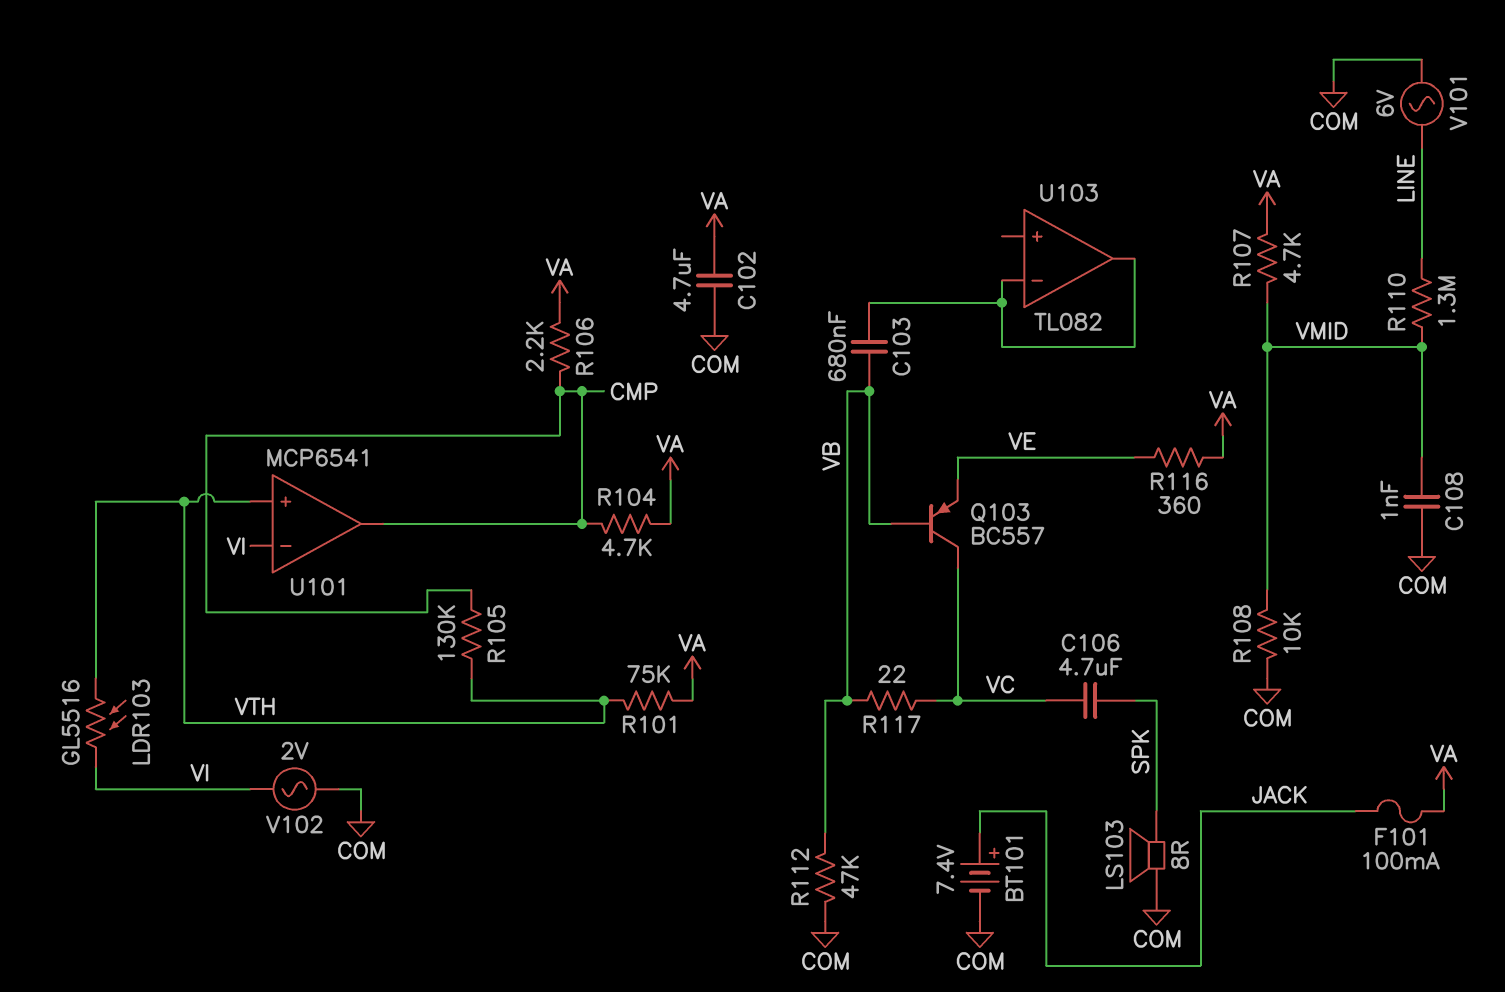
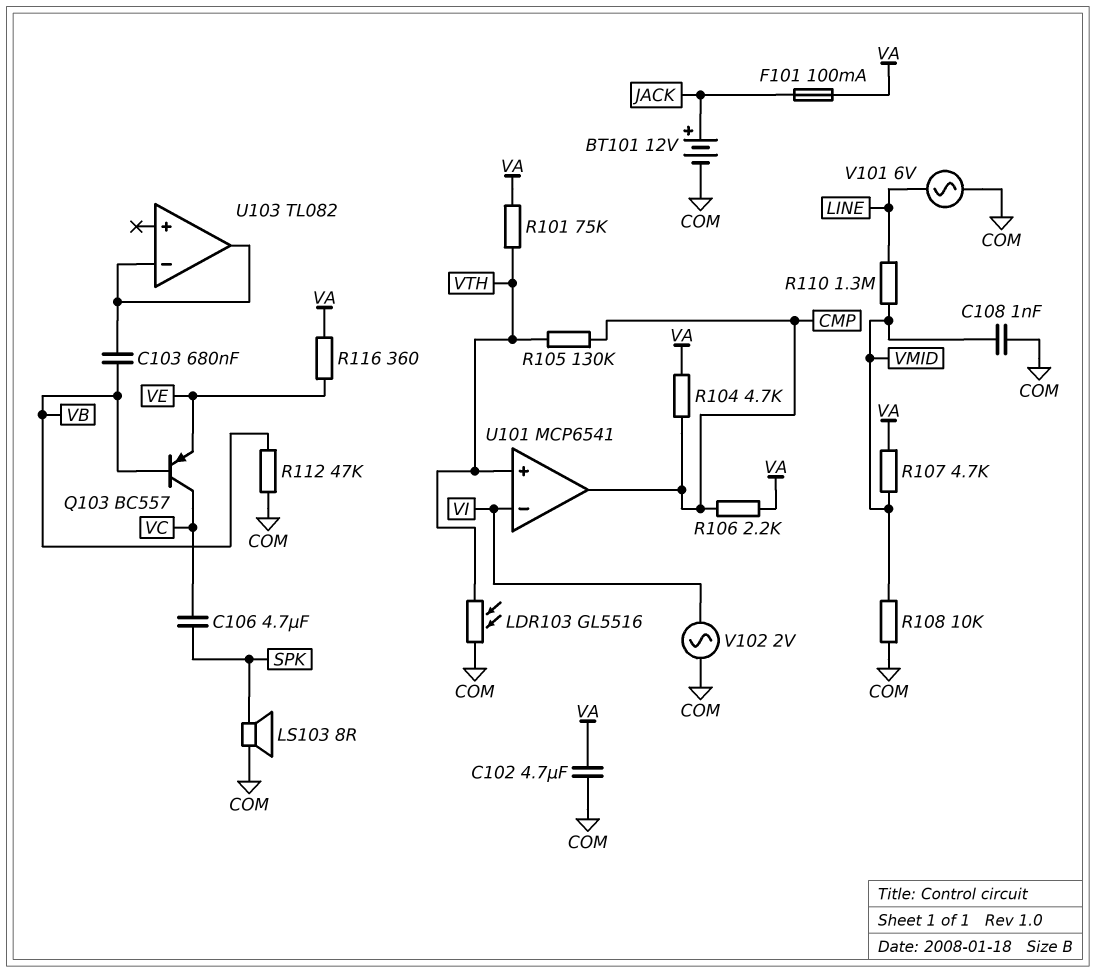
BT101: 7.4V (plus JACK, minus COM) -> 12V (plus JACK, minus COM)
LDR103: GL5516 (VI, VTH) -> GL5516 (COM, VTH)
R117: 22 (VB, VC) -> none

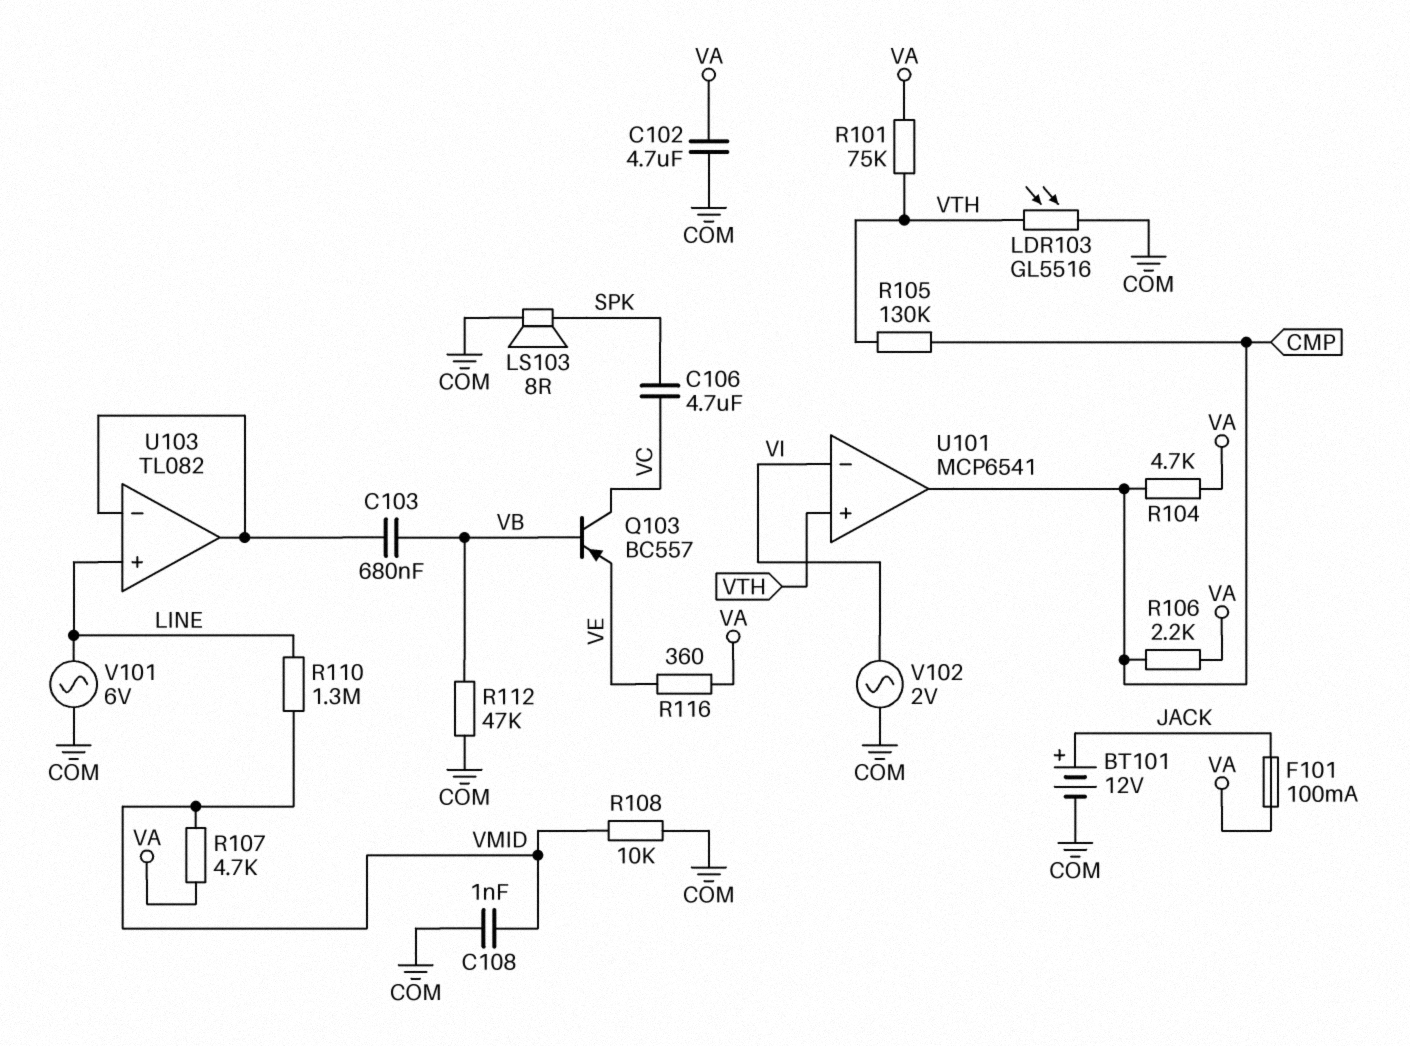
U103 pin in+: none -> LINE

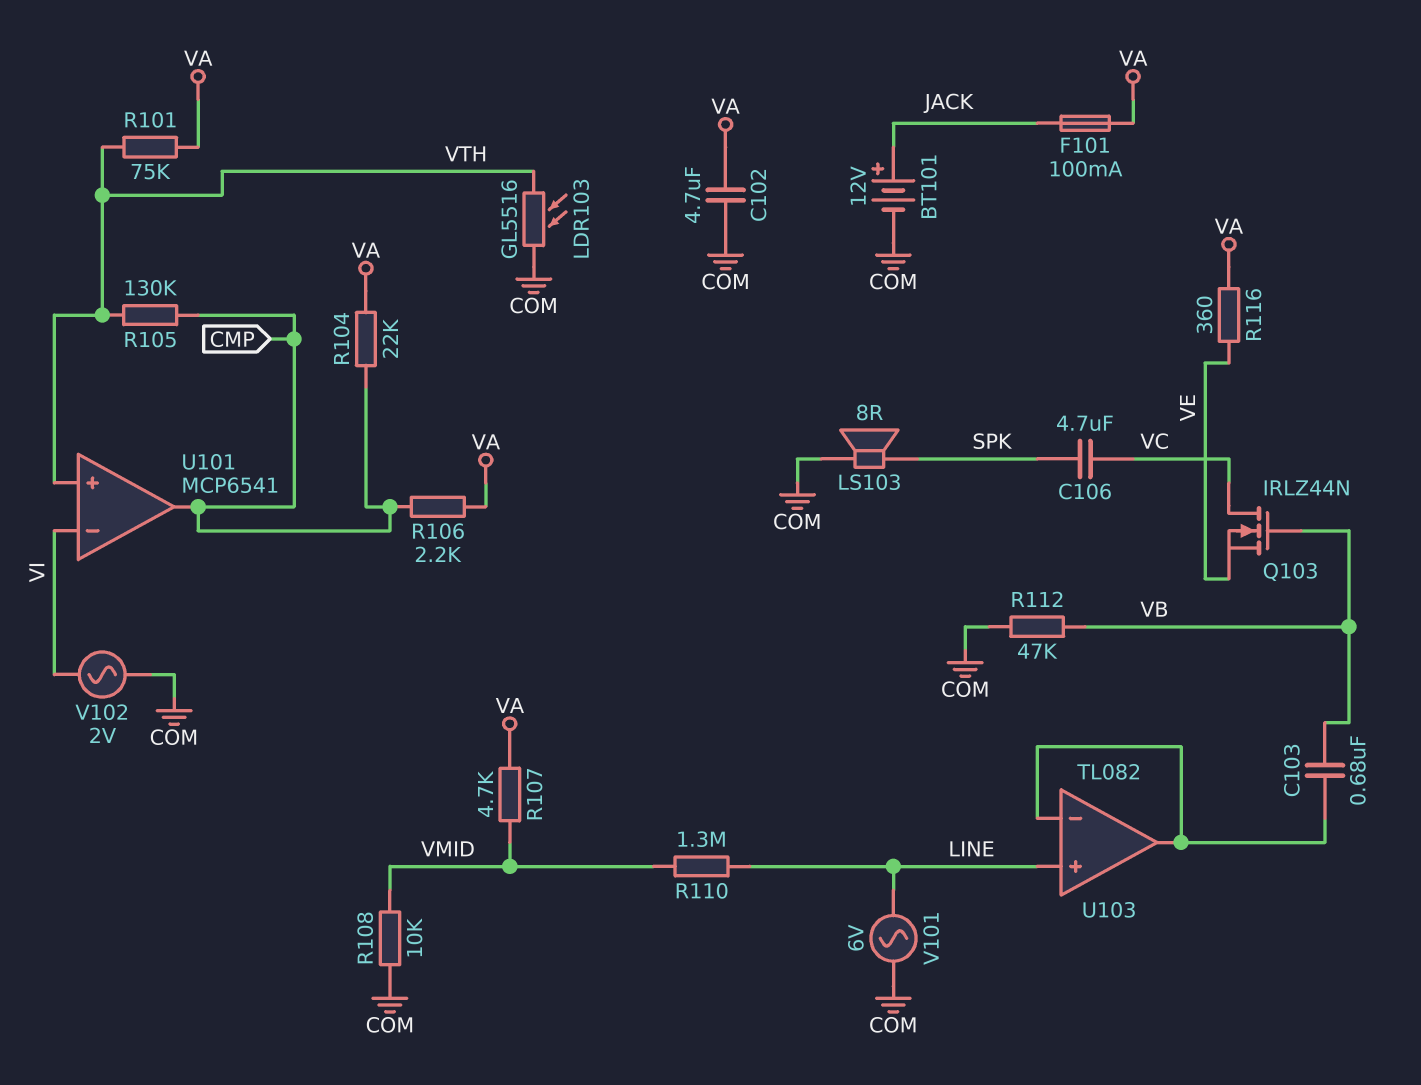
C108: 1nF (COM, VMID) -> none
Q103: PNP BC557 (B VB, C VC, E VE) -> NMOS IRLZ44N (G VB, D VC, S VE)
R104: 4.7k (CMP, VA) -> 22k (CMP, VA)

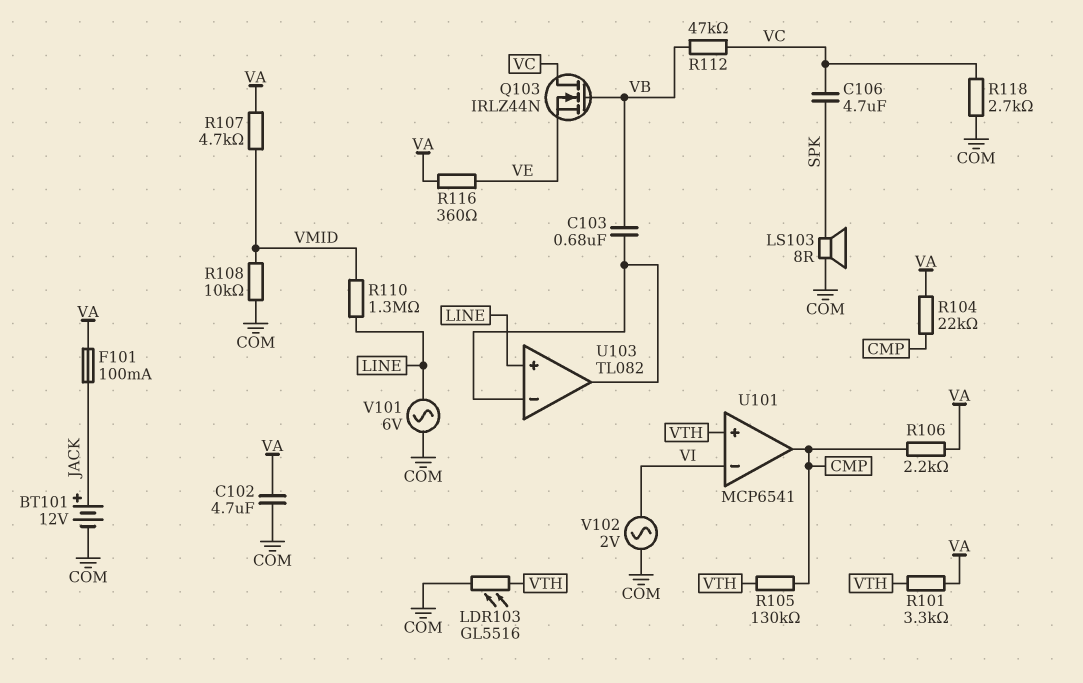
R101: 75k (VA, VTH) -> 3.3k (VA, VTH)
R112: 47k (COM, VB) -> 47k (VB, VC)
R118: none -> 2.7k (COM, VC)

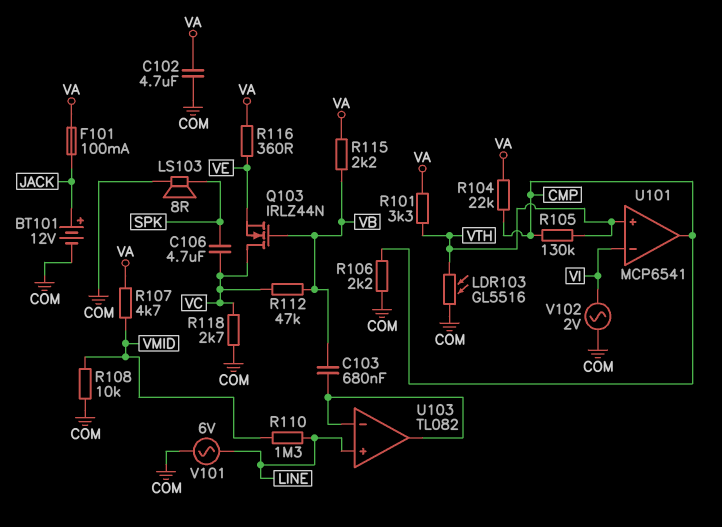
R106: 2.2k (CMP, VA) -> 2.2k (CMP, COM)
R115: none -> 2.2k (VA, VB)

